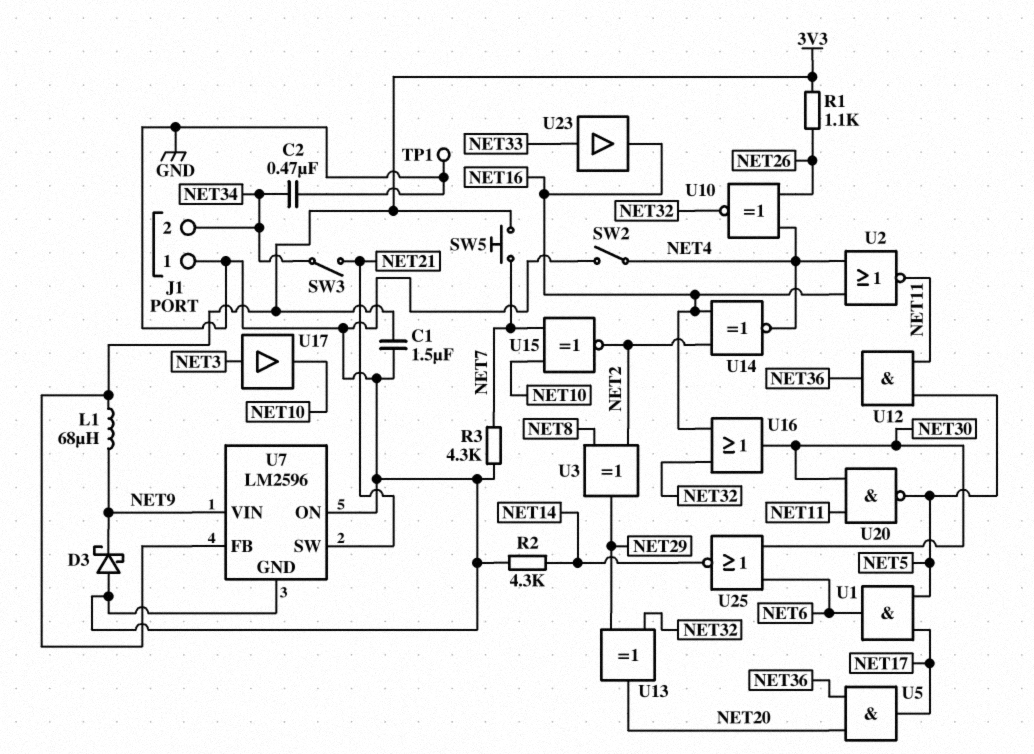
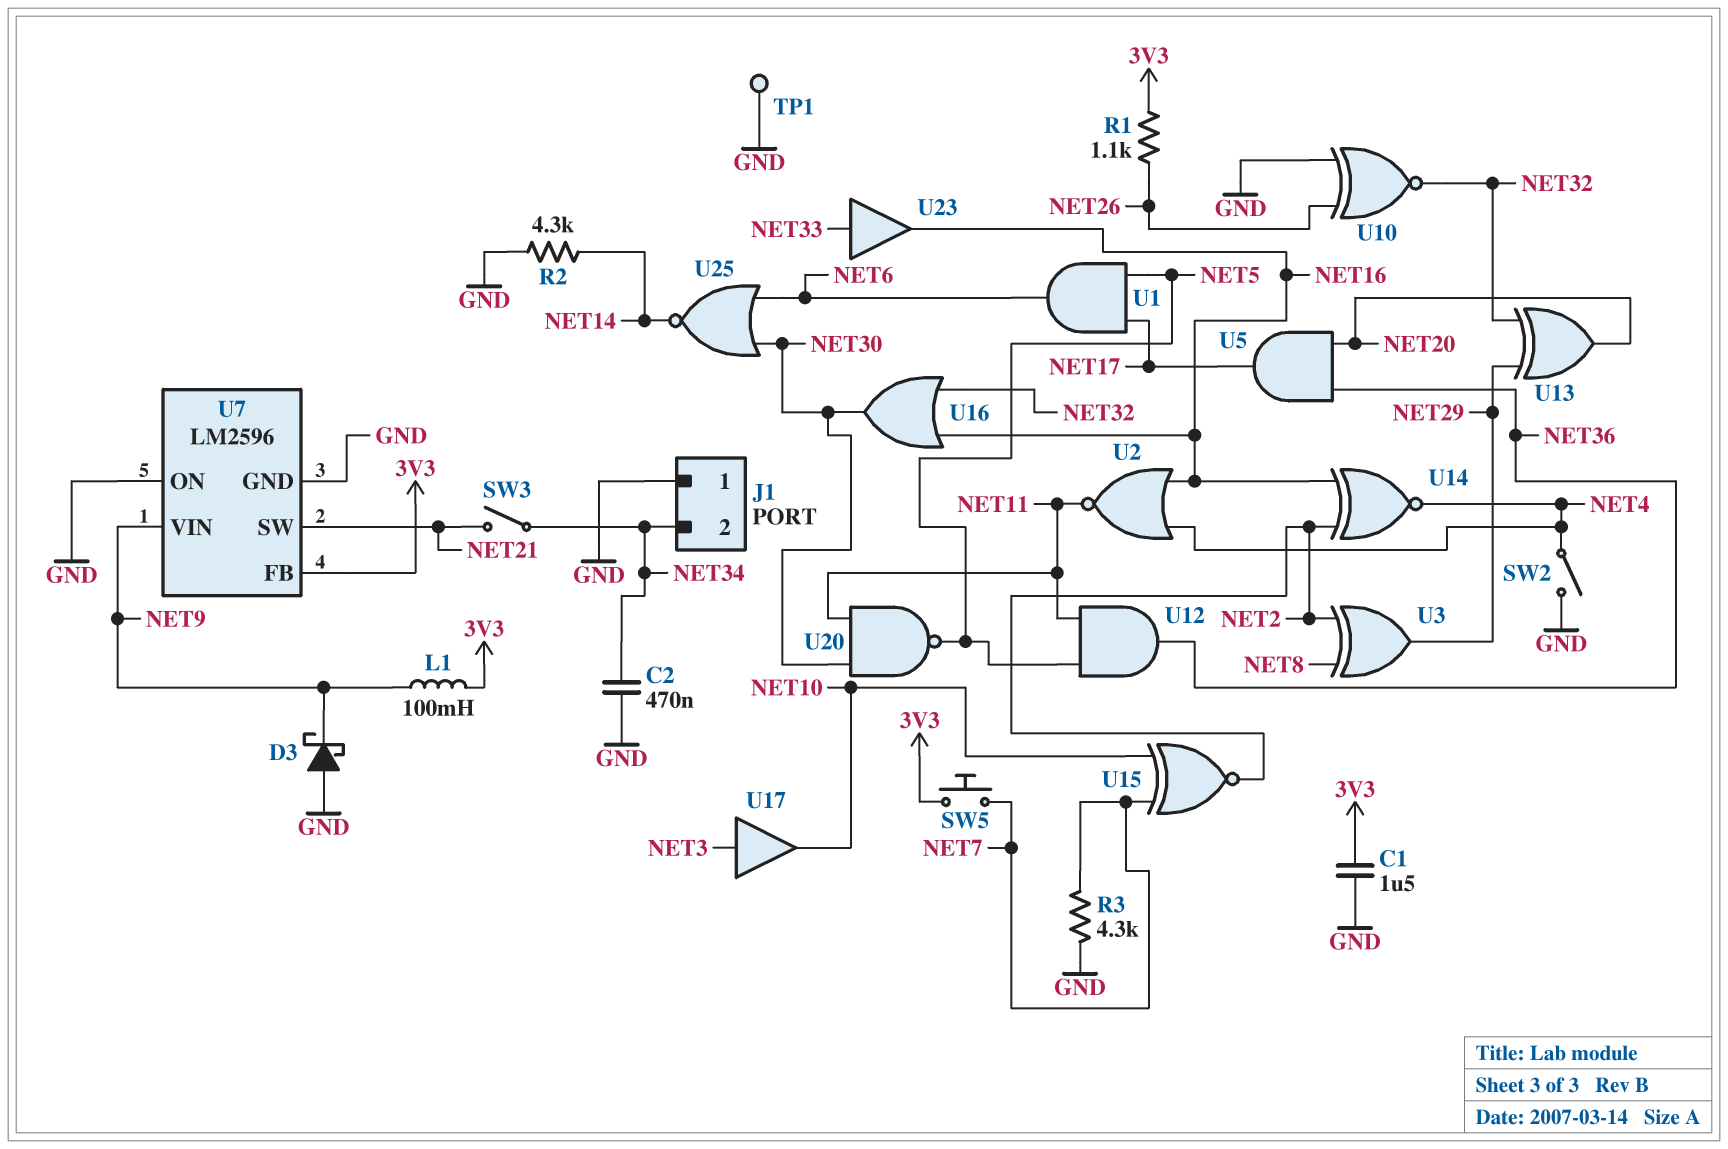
L1: 68uH (3V3, NET9) -> 100mH (3V3, NET9)
U10: XNOR (in NET4, in NET26, out NET32) -> XNOR (in GND, in NET26, out NET32)

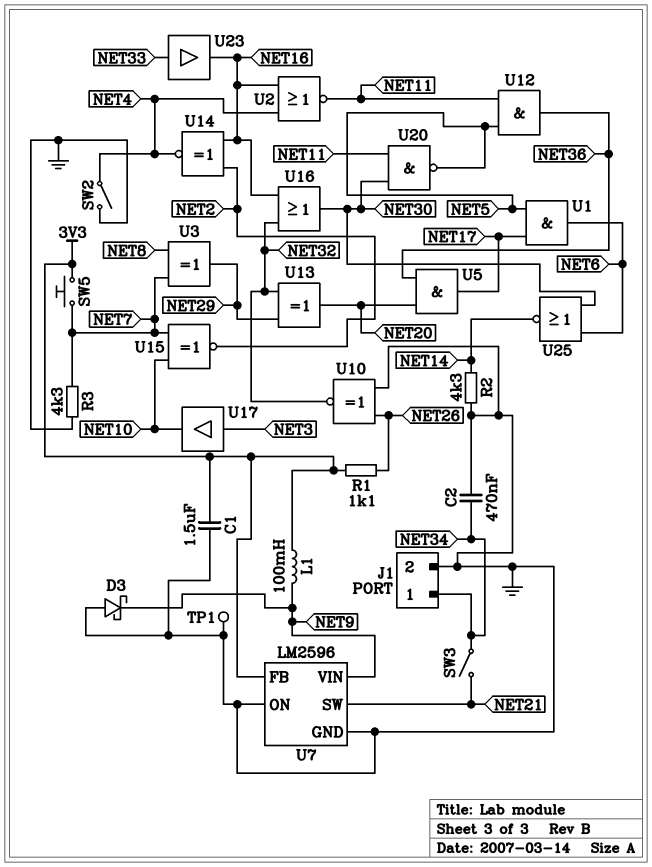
J1 pin 1: GND -> NET34
J1 pin 2: NET34 -> GND
U3: XOR (in NET2, in NET8, out NET29) -> XOR (in NET7, in NET8, out NET29)

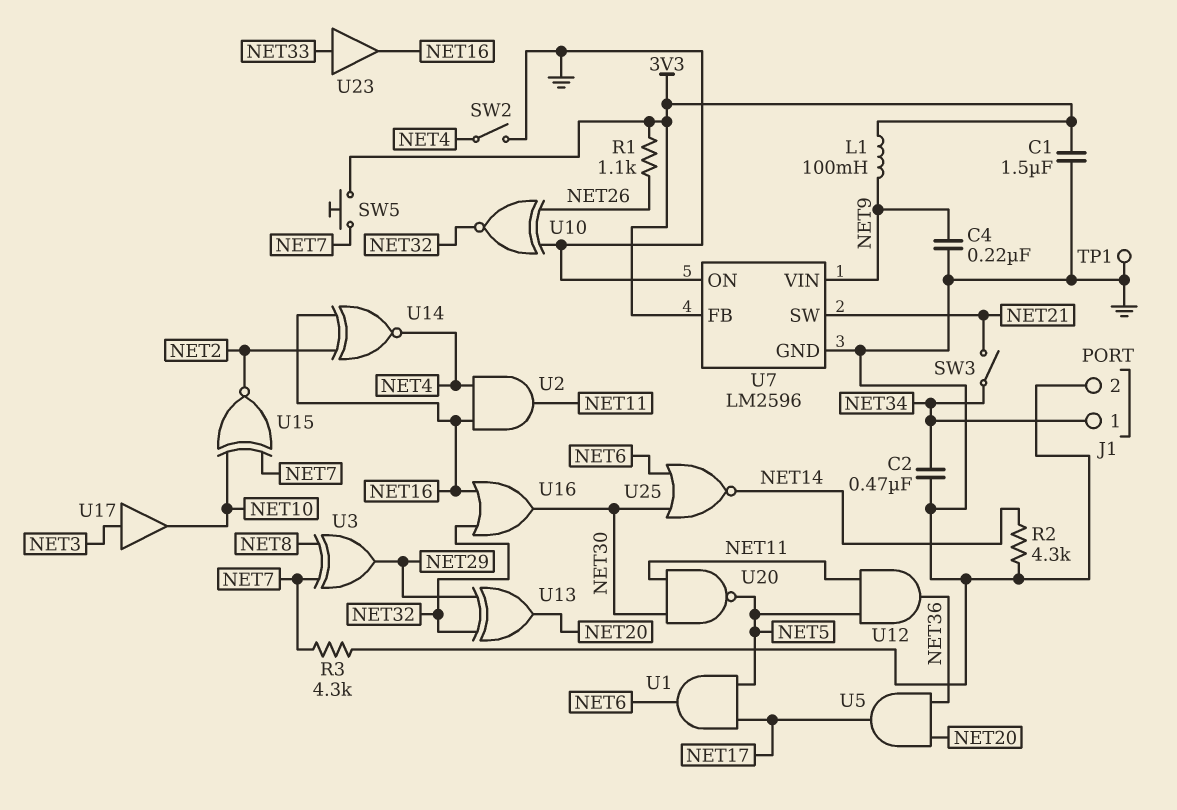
C4: none -> 220nF (GND, NET9)
D3: schottky (A GND, K NET9) -> none
U2: NOR (in NET4, in NET16, out NET11) -> AND (in NET4, in NET16, out NET11)

